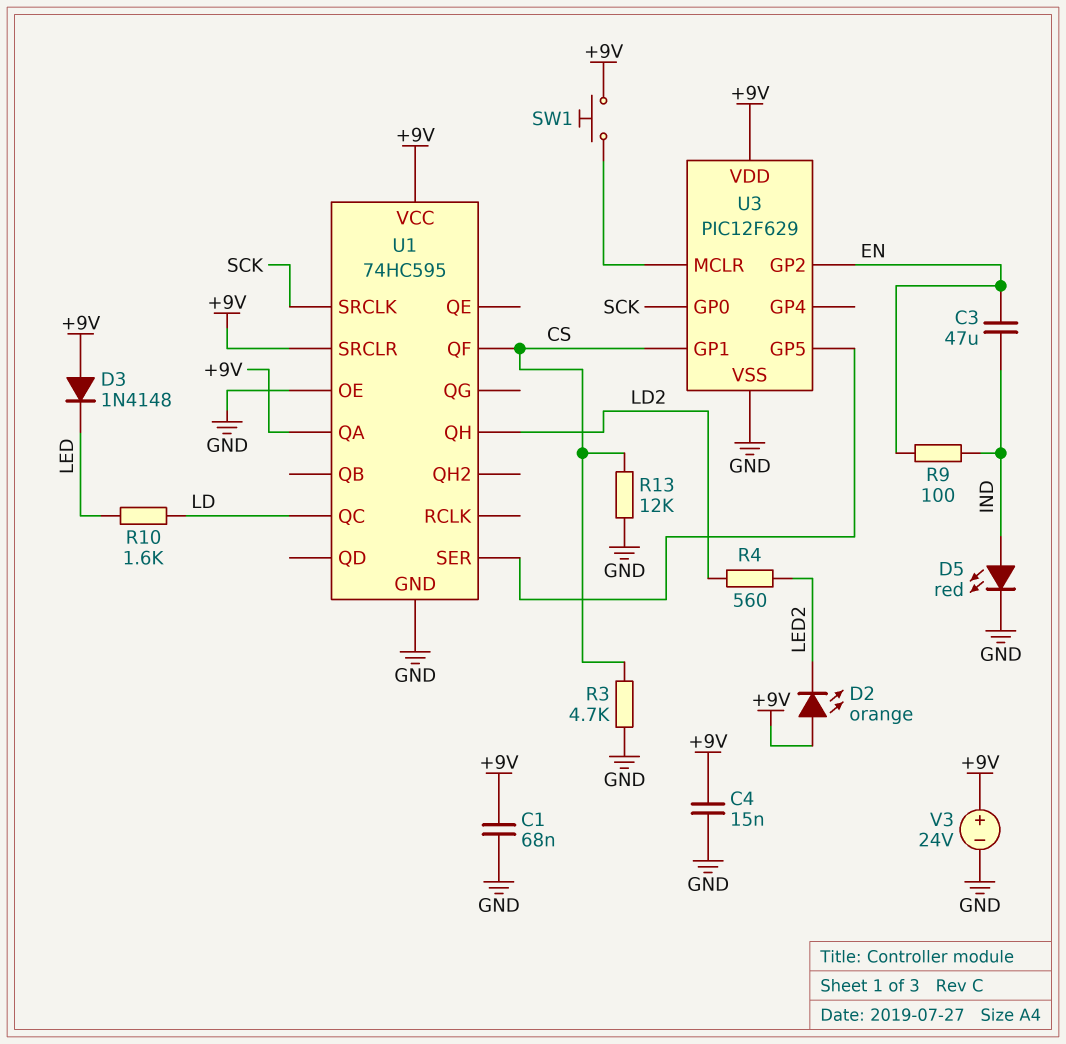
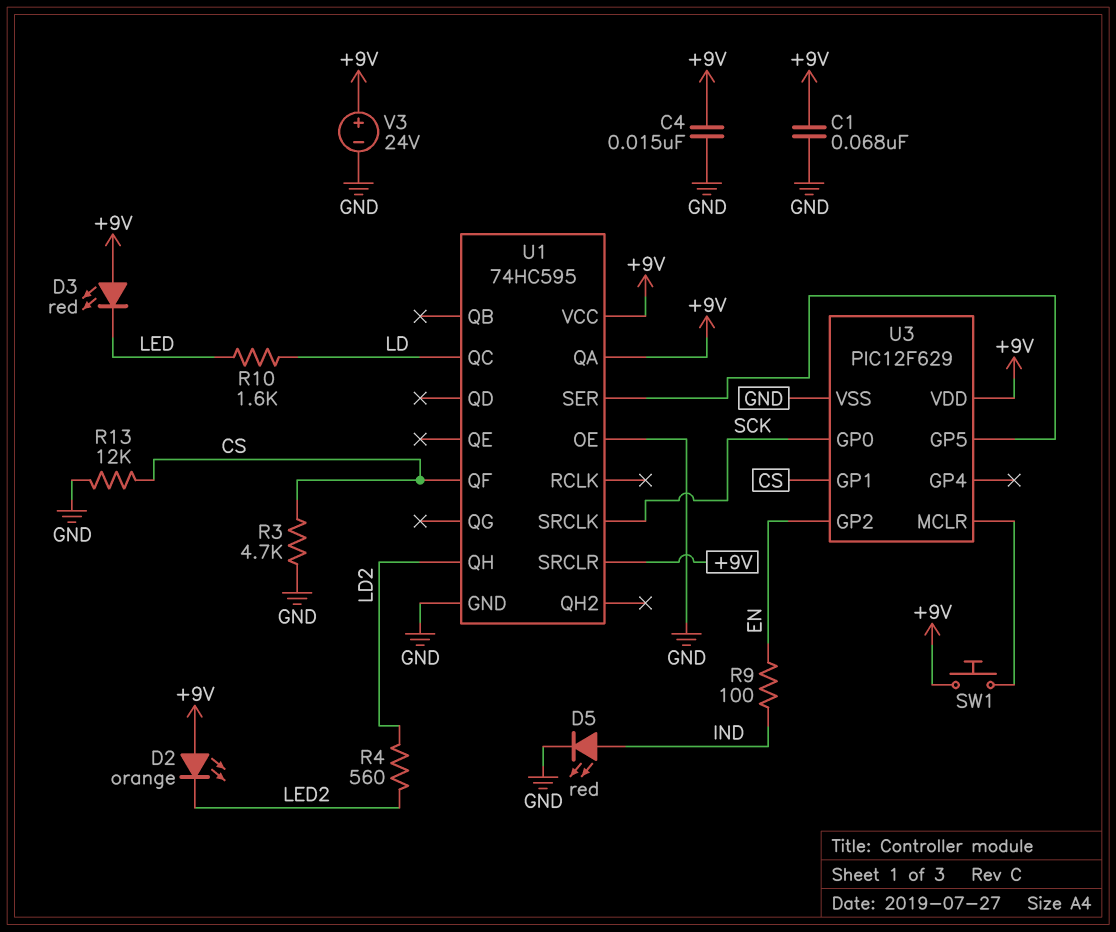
C3: 47uF (EN, IND) -> none
D3: diode 1N4148 (A +9V, K LED) -> LED red (A +9V, K LED)

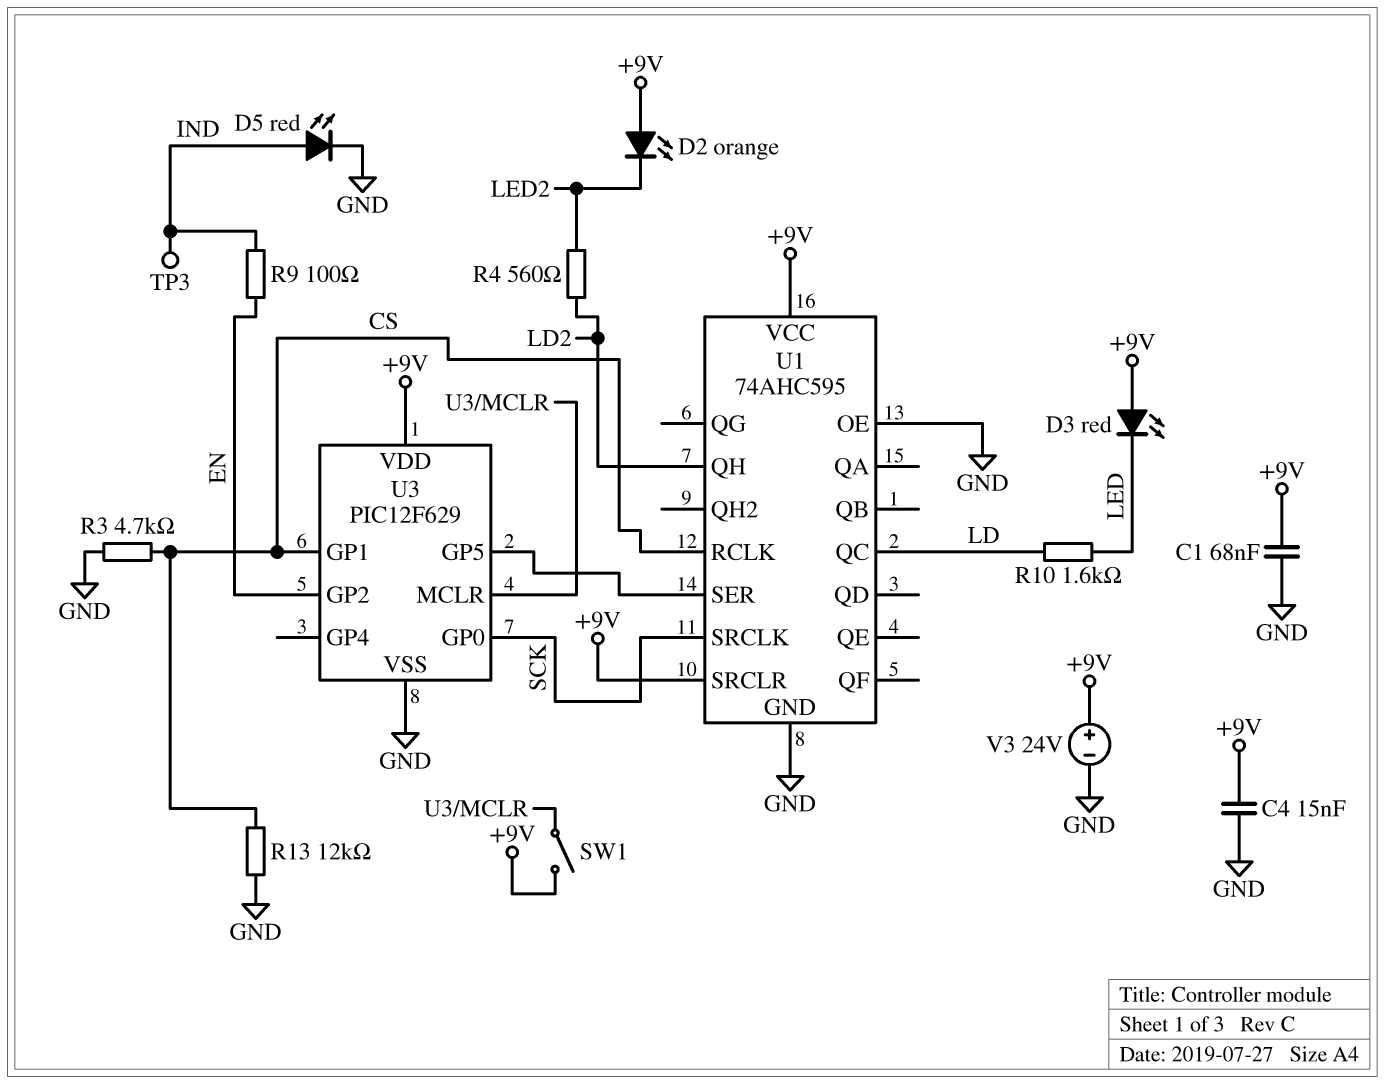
SW1: button (+9V, U3/MCLR) -> switch (+9V, U3/MCLR)
TP3: none -> test point (IND)
U1: 74HC595 -> 74AHC595
U1 pin QA: +9V -> none
U1 pin QF: CS -> none
U1 pin RCLK: none -> CS

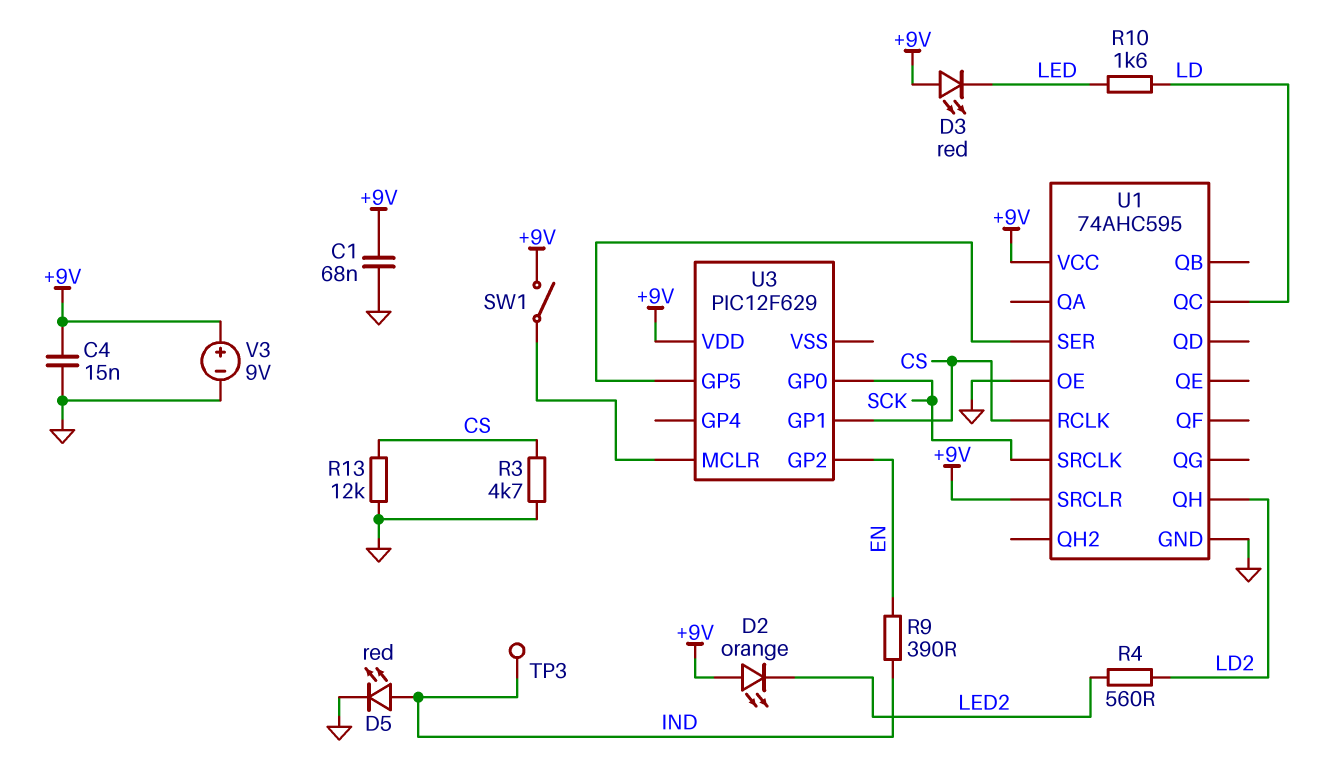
R9: 100 (EN, IND) -> 390 (EN, IND)
U3 pin VSS: GND -> none
V3: 24V (plus +9V, minus GND) -> 9V (plus +9V, minus GND)

